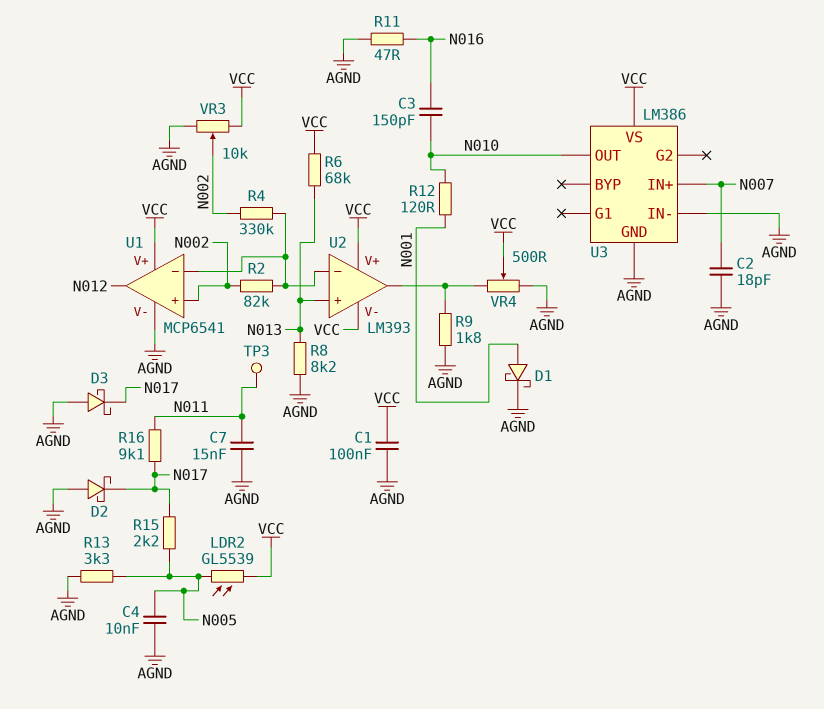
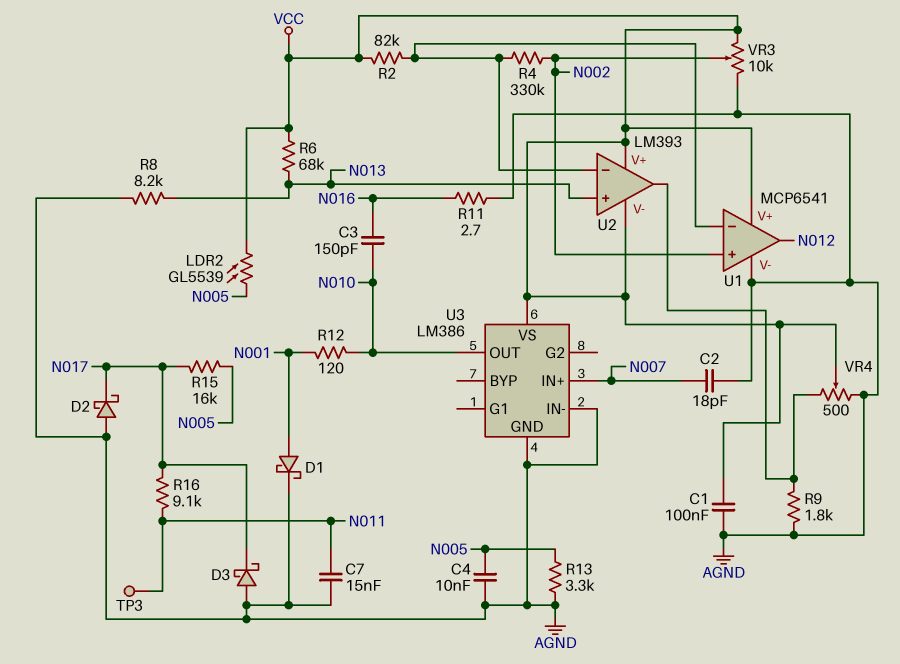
R2: 82k (N002, U1/in-) -> 82k (U1/in-, VCC)
R11: 47 (AGND, N016) -> 2.7 (AGND, N016)
R15: 2.2k (N005, N017) -> 16k (N005, N017)

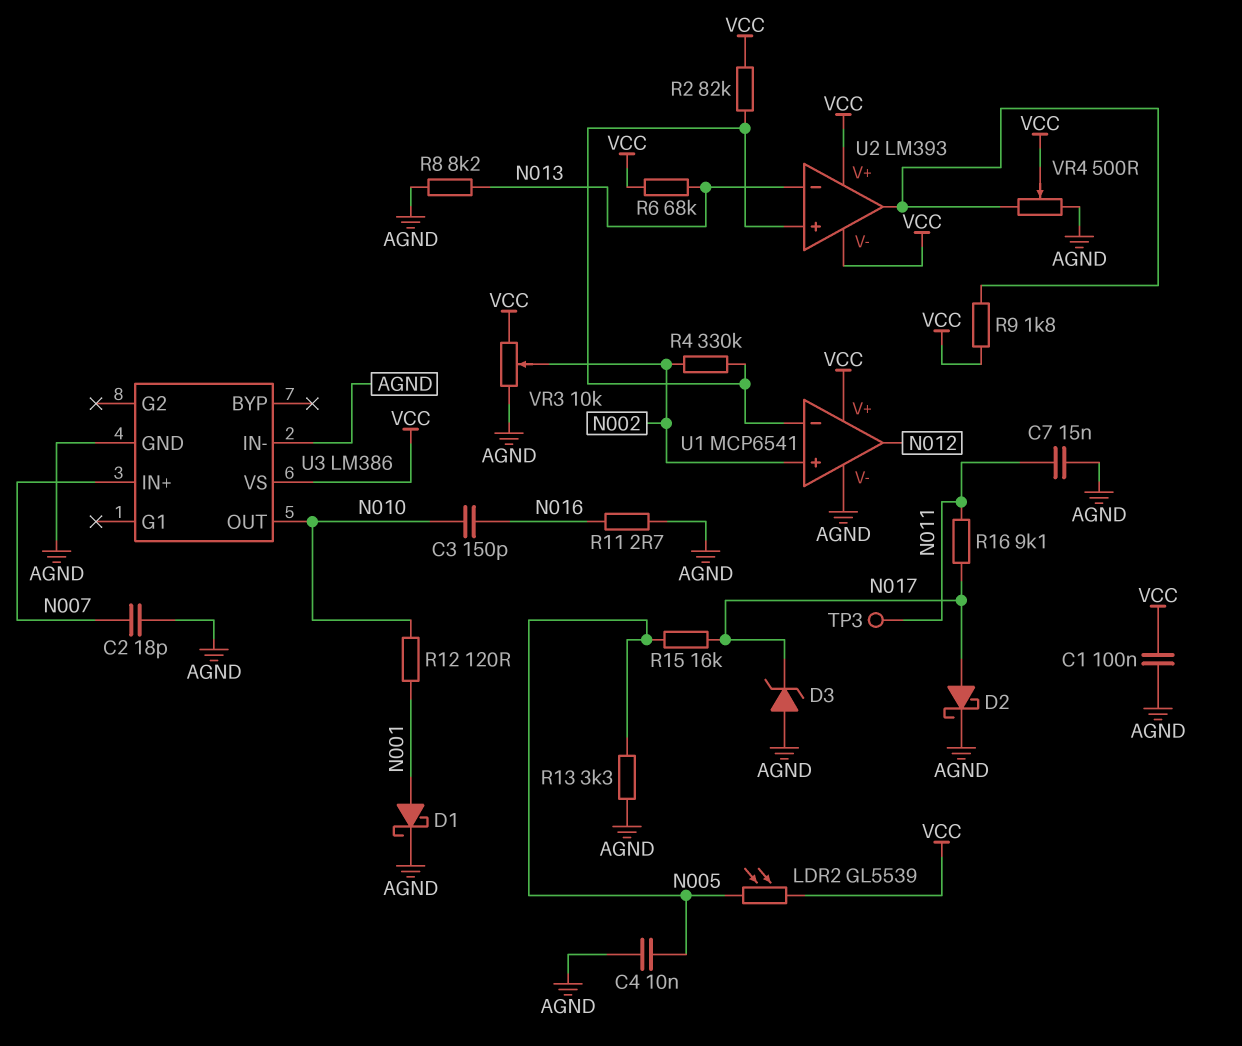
D2: schottky (A AGND, K N017) -> schottky (A N017, K AGND)
D3: schottky (A AGND, K N017) -> zener (A AGND, K N017)
R9: 1.8k (AGND, U2/out) -> 1.8k (U2/out, VCC)
U2 pin in+: N013 -> U1/in-
U2 pin in-: U1/in- -> N013

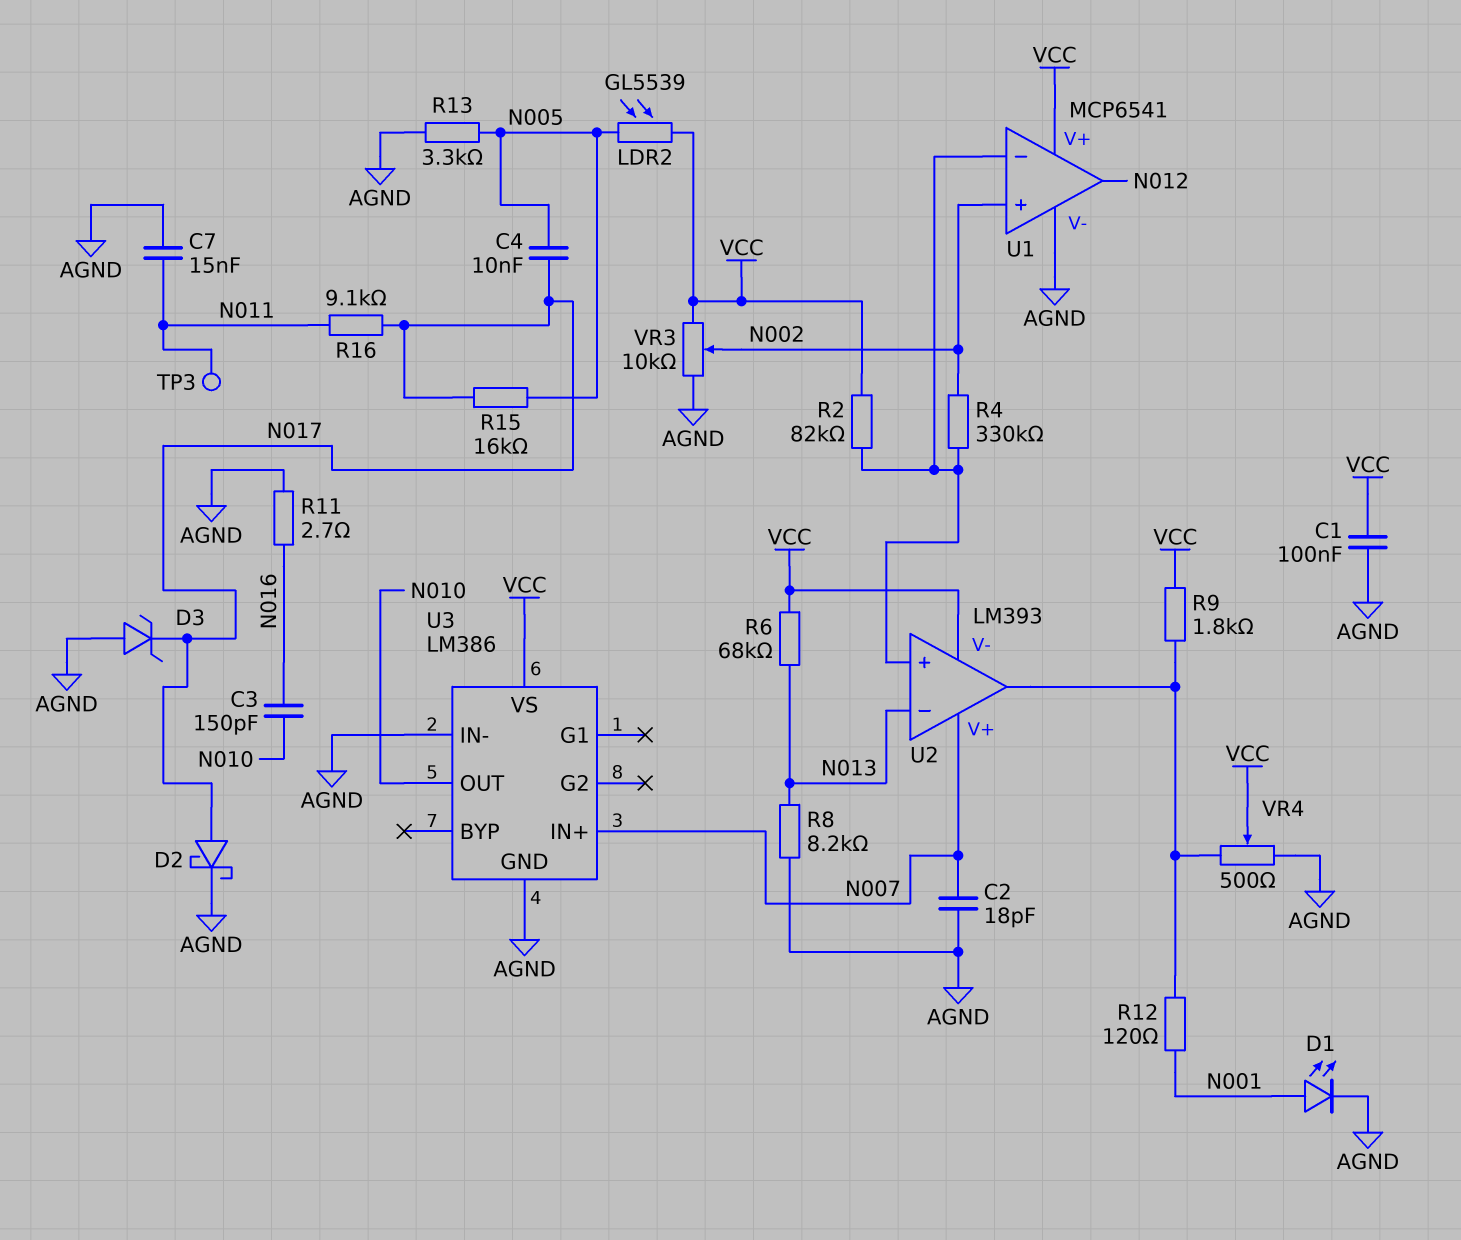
C4: 10nF (AGND, N005) -> 10nF (N005, N017)
D1: schottky (A N001, K AGND) -> LED (A N001, K AGND)
R12: 120 (N001, N010) -> 120 (N001, U2/out)
U2 pin V+: VCC -> N007

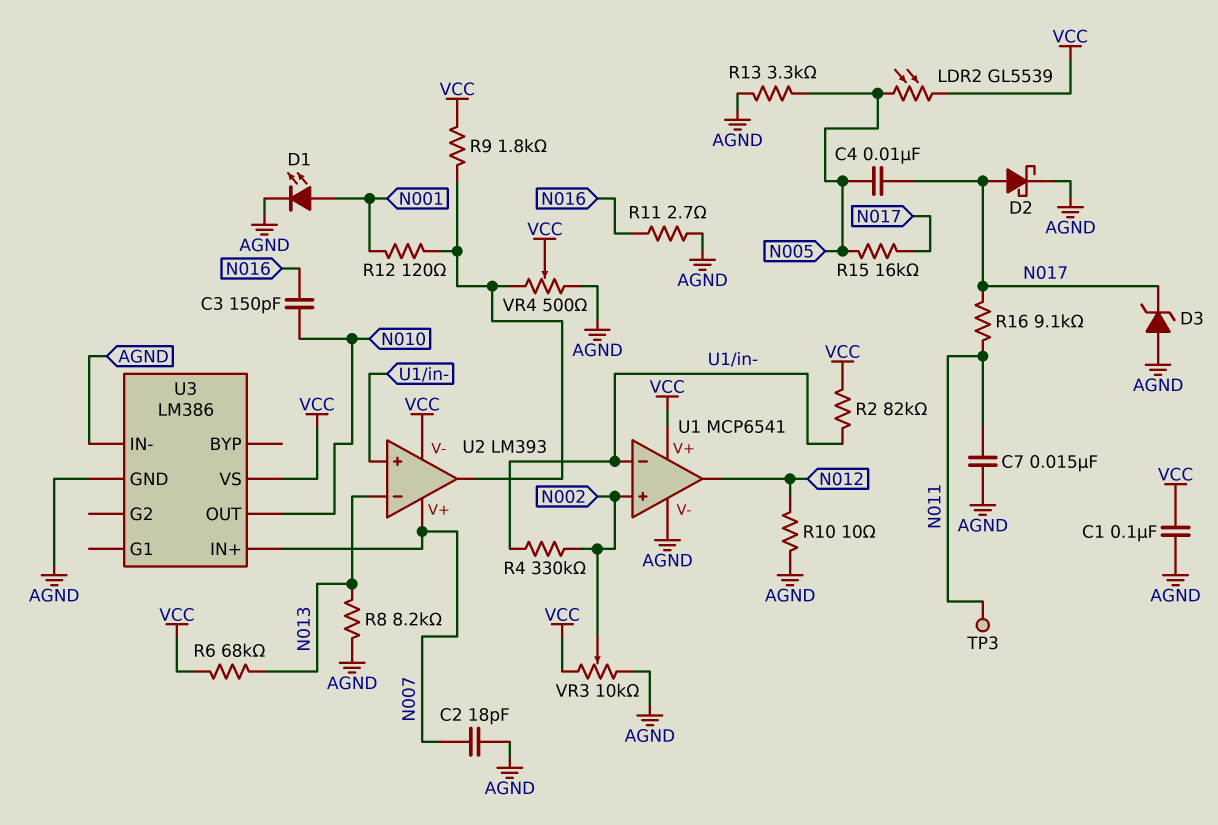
R10: none -> 10 (AGND, N012)

